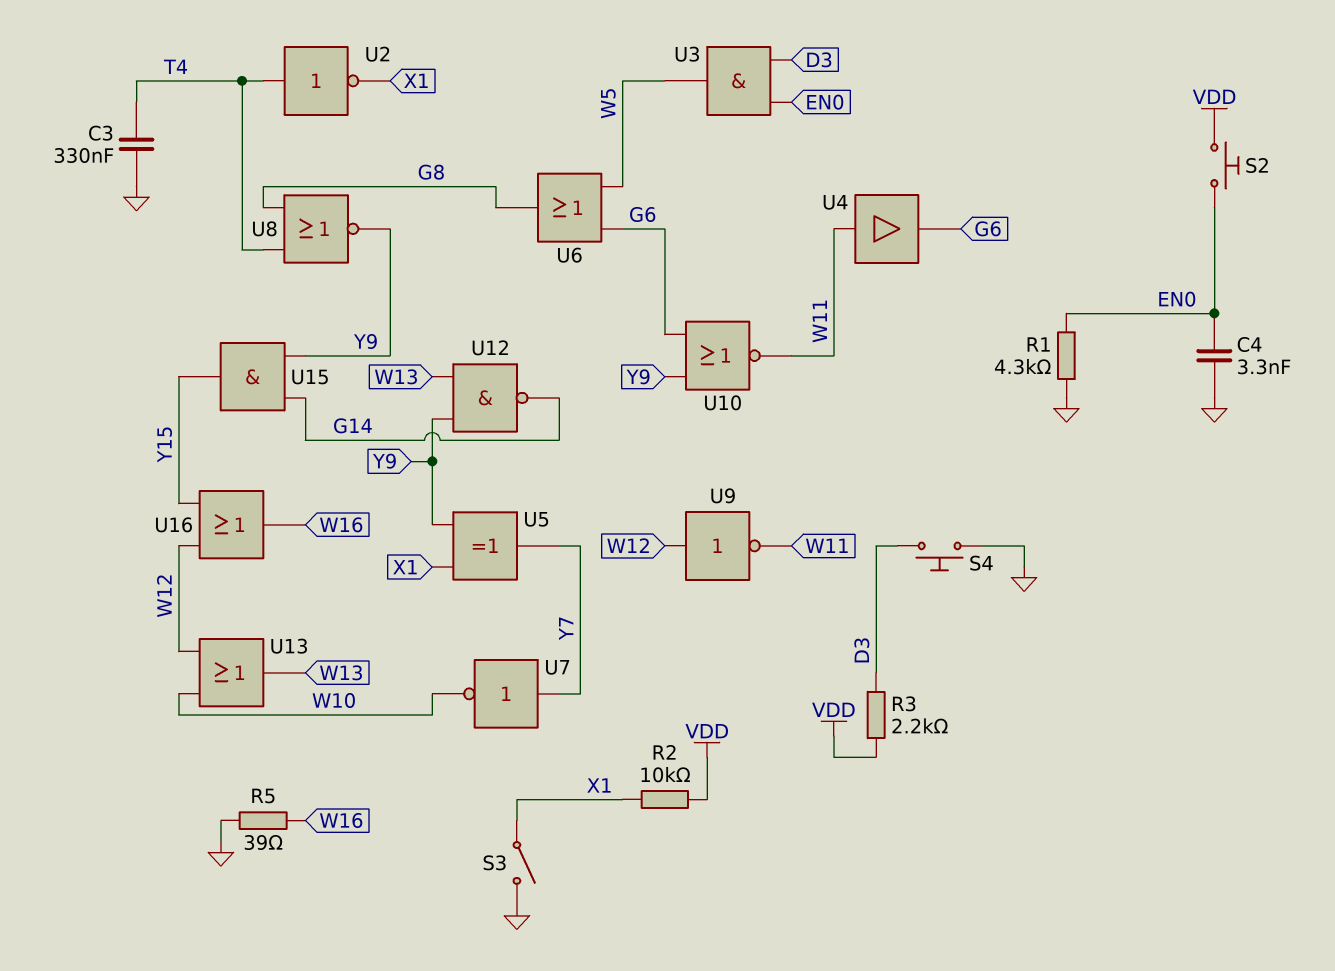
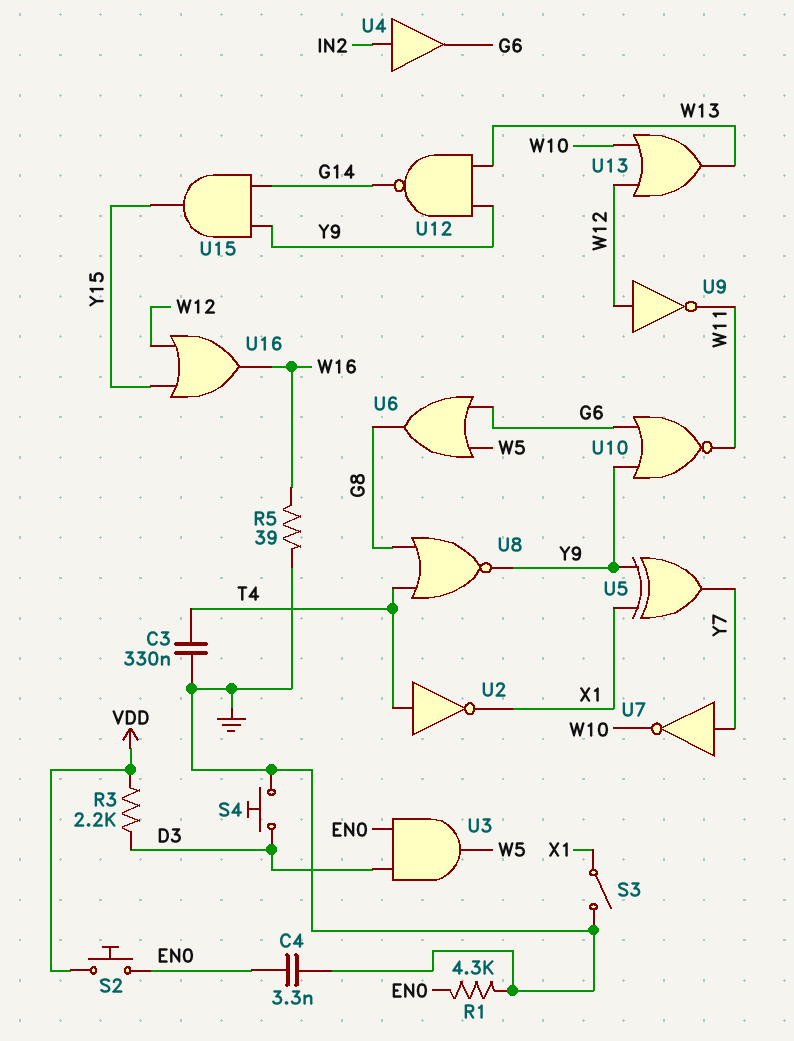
R2: 10k (VDD, X1) -> none
U4: buffer (in W11, out G6) -> buffer (in IN2, out G6)

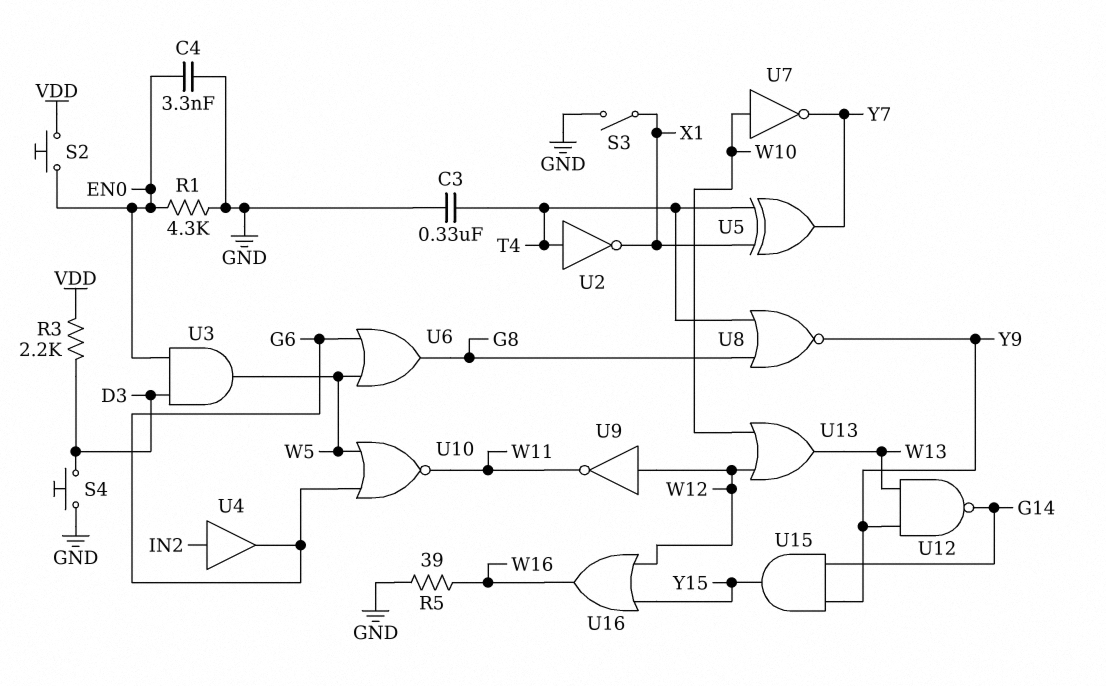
U5: XOR (in X1, in Y9, out Y7) -> XOR (in T4, in X1, out Y7)
U7: NOT (in Y7, out W10) -> NOT (in W10, out Y7)
U10: NOR (in G6, in Y9, out W11) -> NOR (in G6, in W5, out W11)

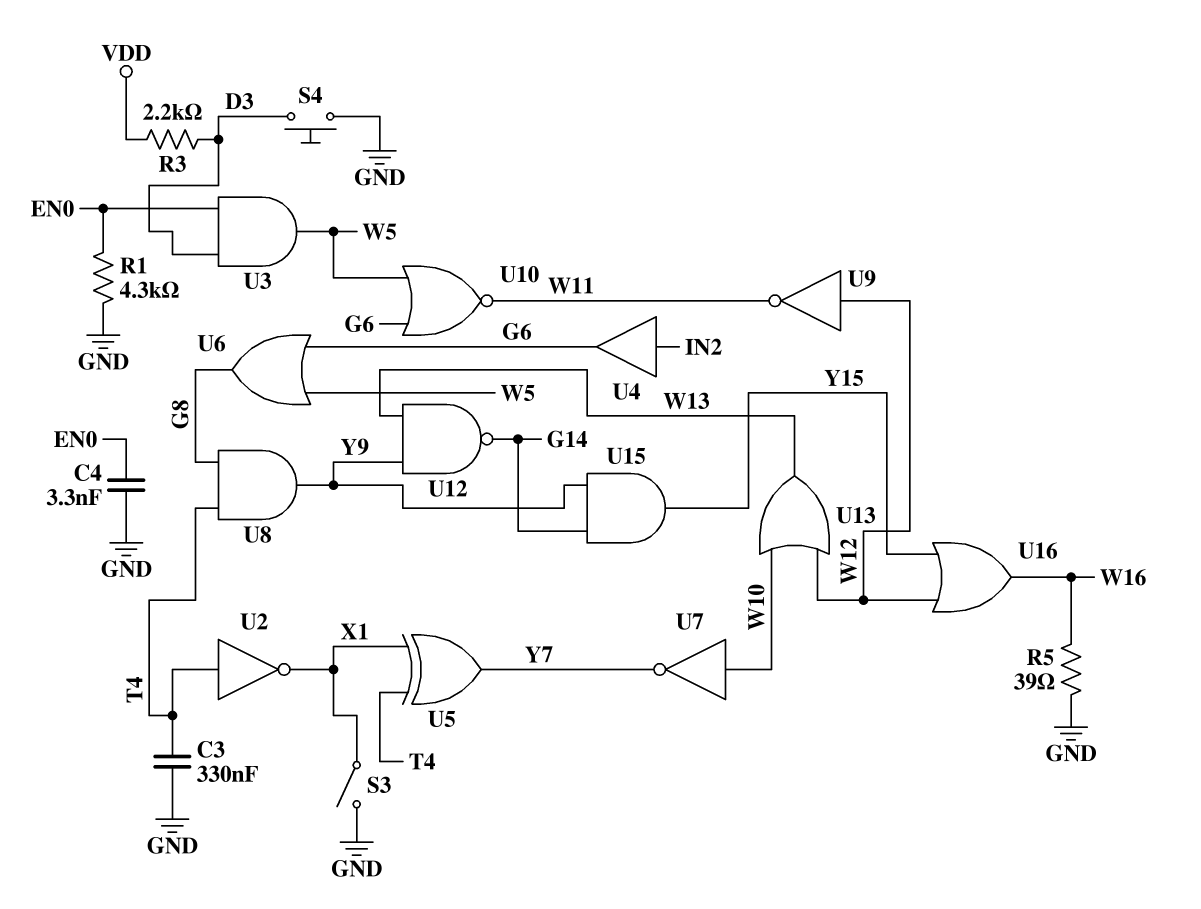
S2: button (EN0, VDD) -> none
U8: NOR (in G8, in T4, out Y9) -> AND (in G8, in T4, out Y9)

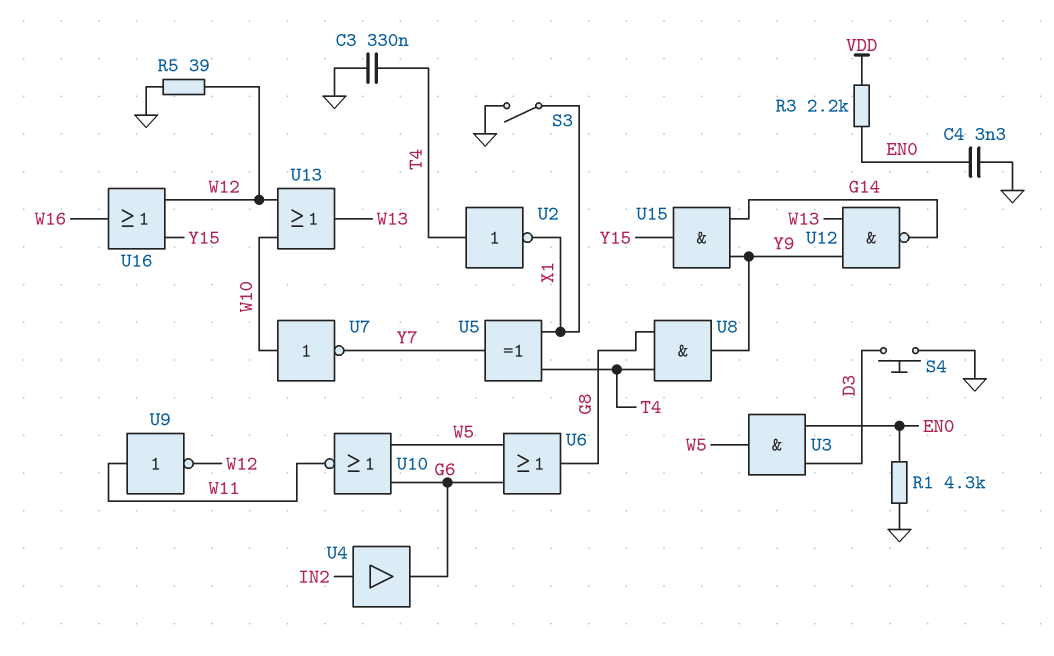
R3: 2.2k (D3, VDD) -> 2.2k (EN0, VDD)
R5: 39 (GND, W16) -> 39 (GND, W12)
U9: NOT (in W12, out W11) -> NOT (in W11, out W12)

